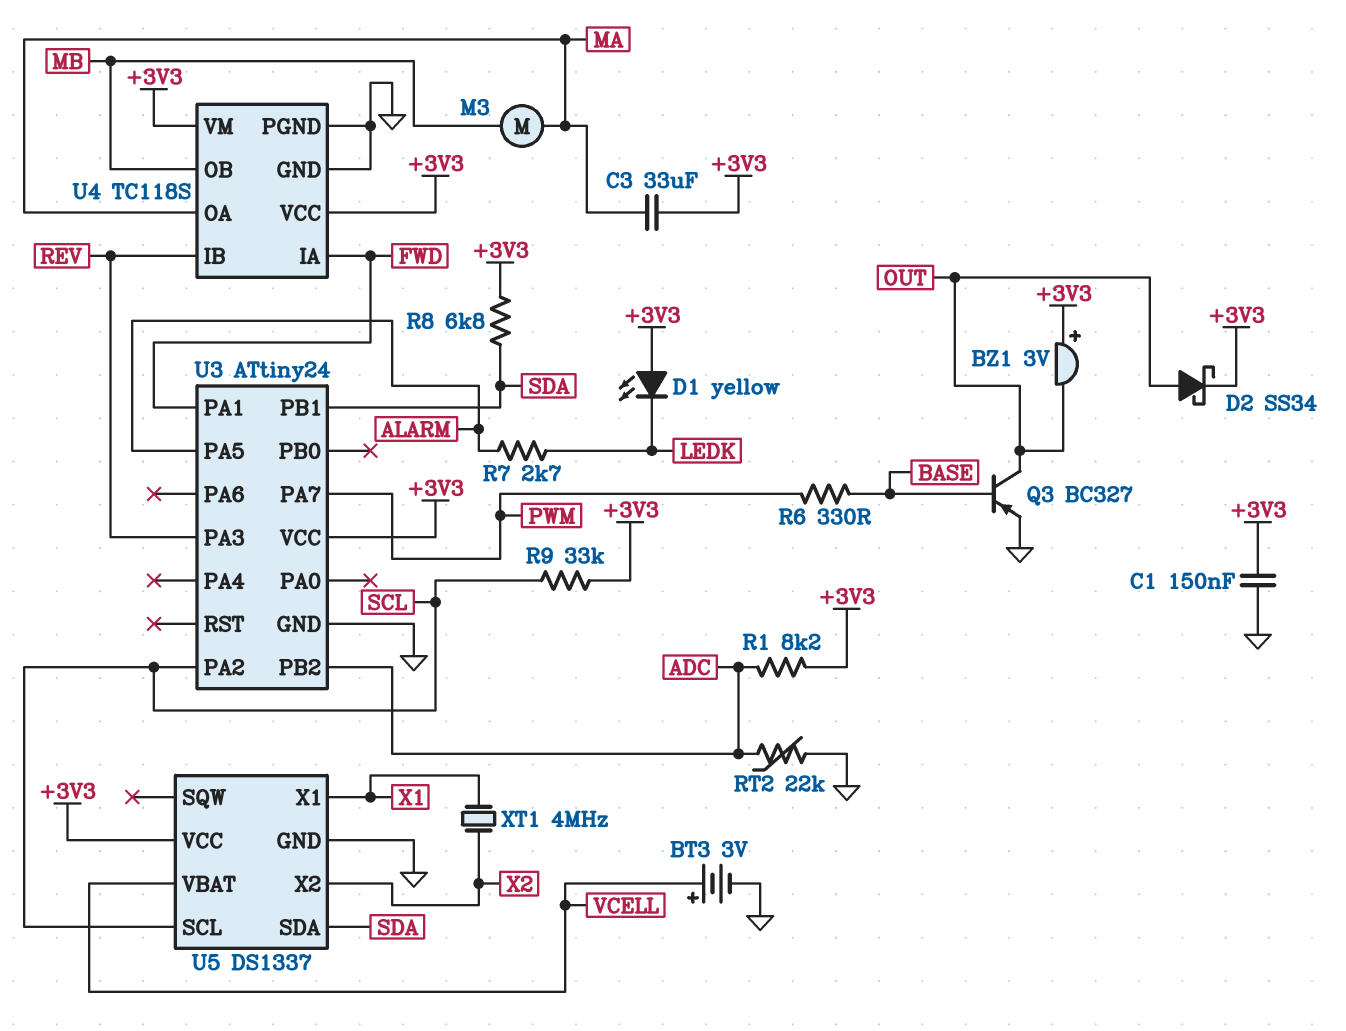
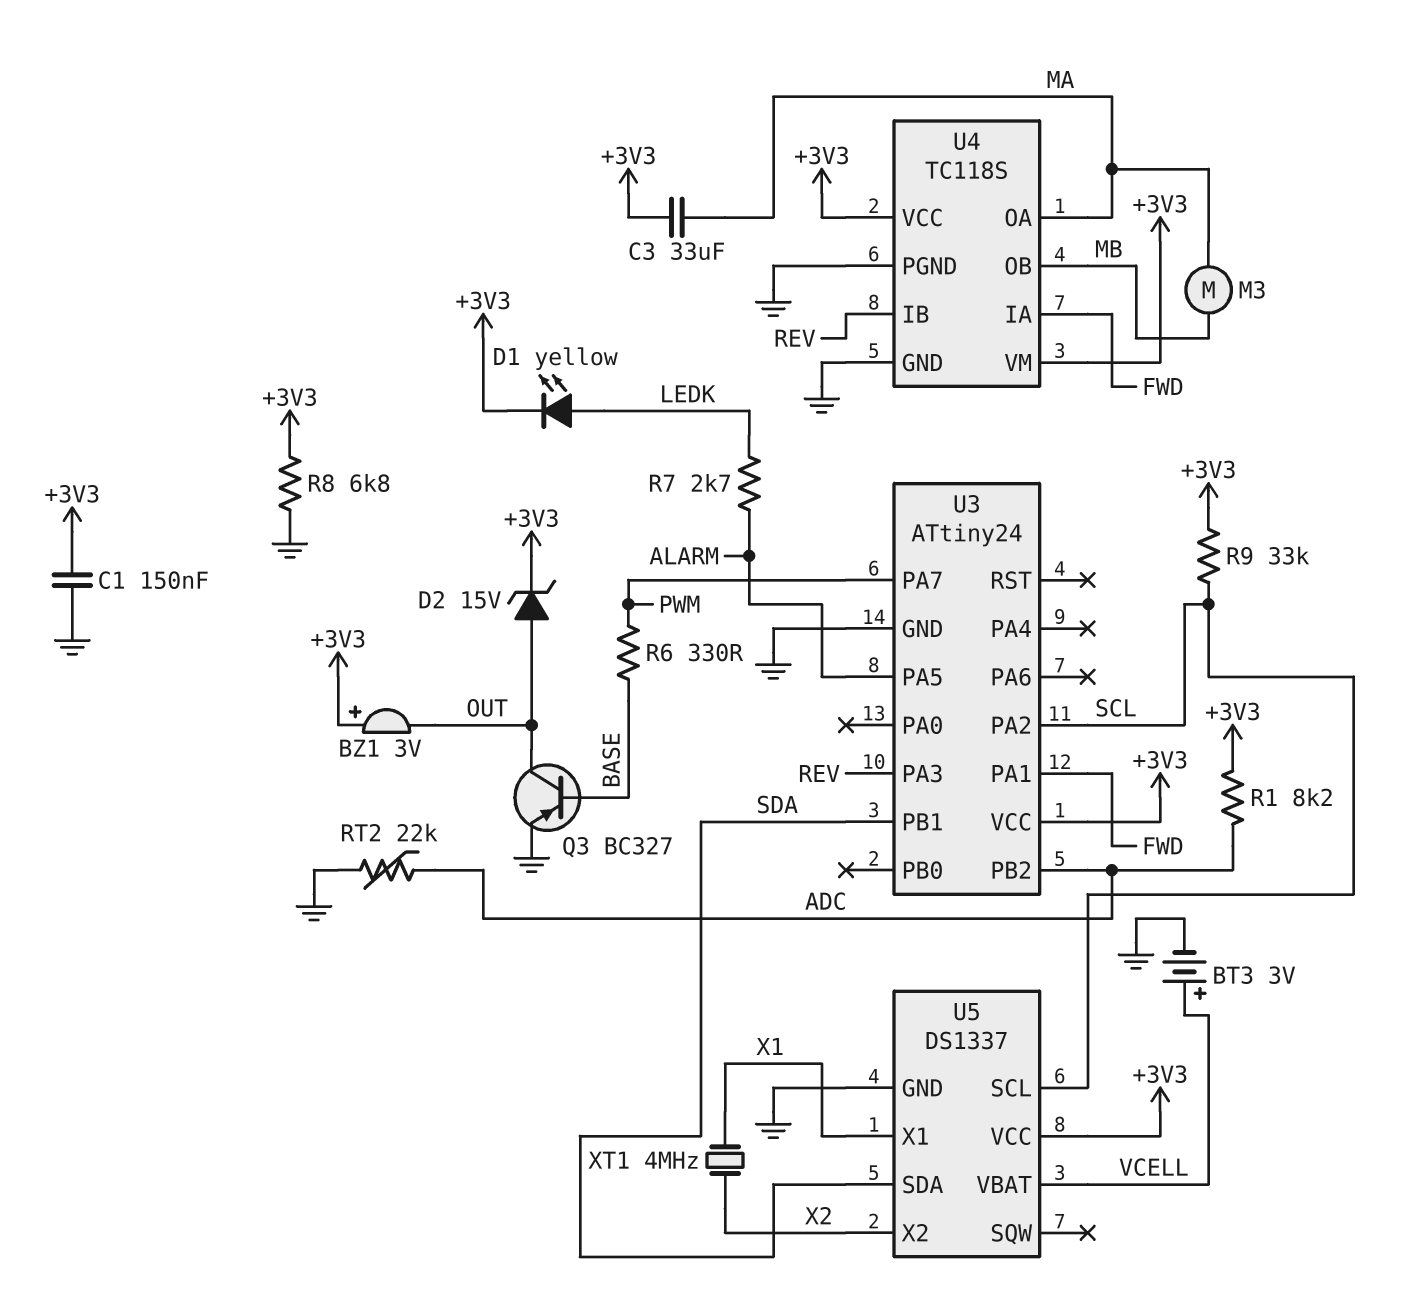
D1: LED yellow (A +3V3, K LEDK) -> LED yellow (A LEDK, K +3V3)
D2: schottky SS34 (A OUT, K +3V3) -> zener 15V (A OUT, K +3V3)
R8: 6.8k (+3V3, SDA) -> 6.8k (+3V3, GND)

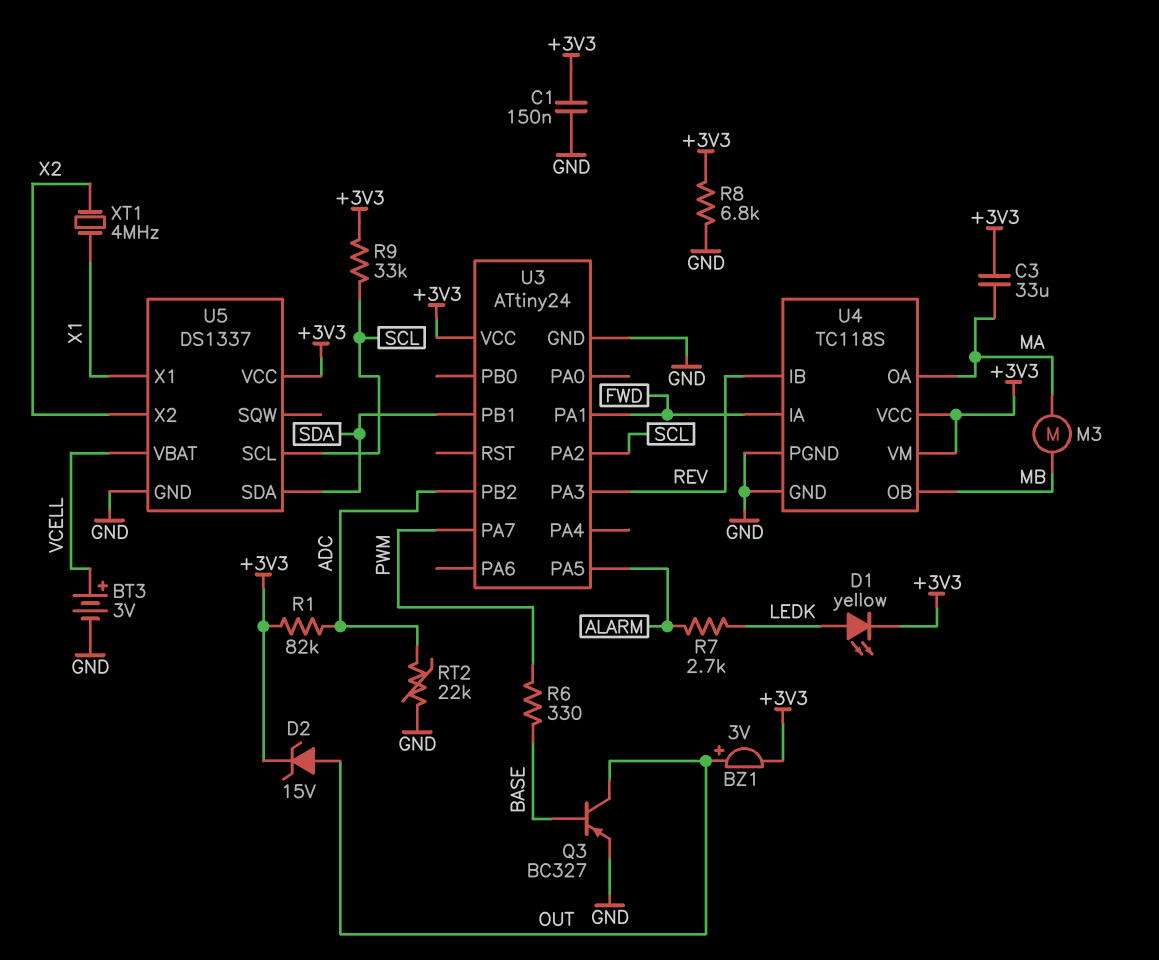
BZ1: buzzer 3V (plus +3V3, minus OUT) -> buzzer 3V (plus OUT, minus +3V3)
R1: 8.2k (+3V3, ADC) -> 82k (+3V3, ADC)

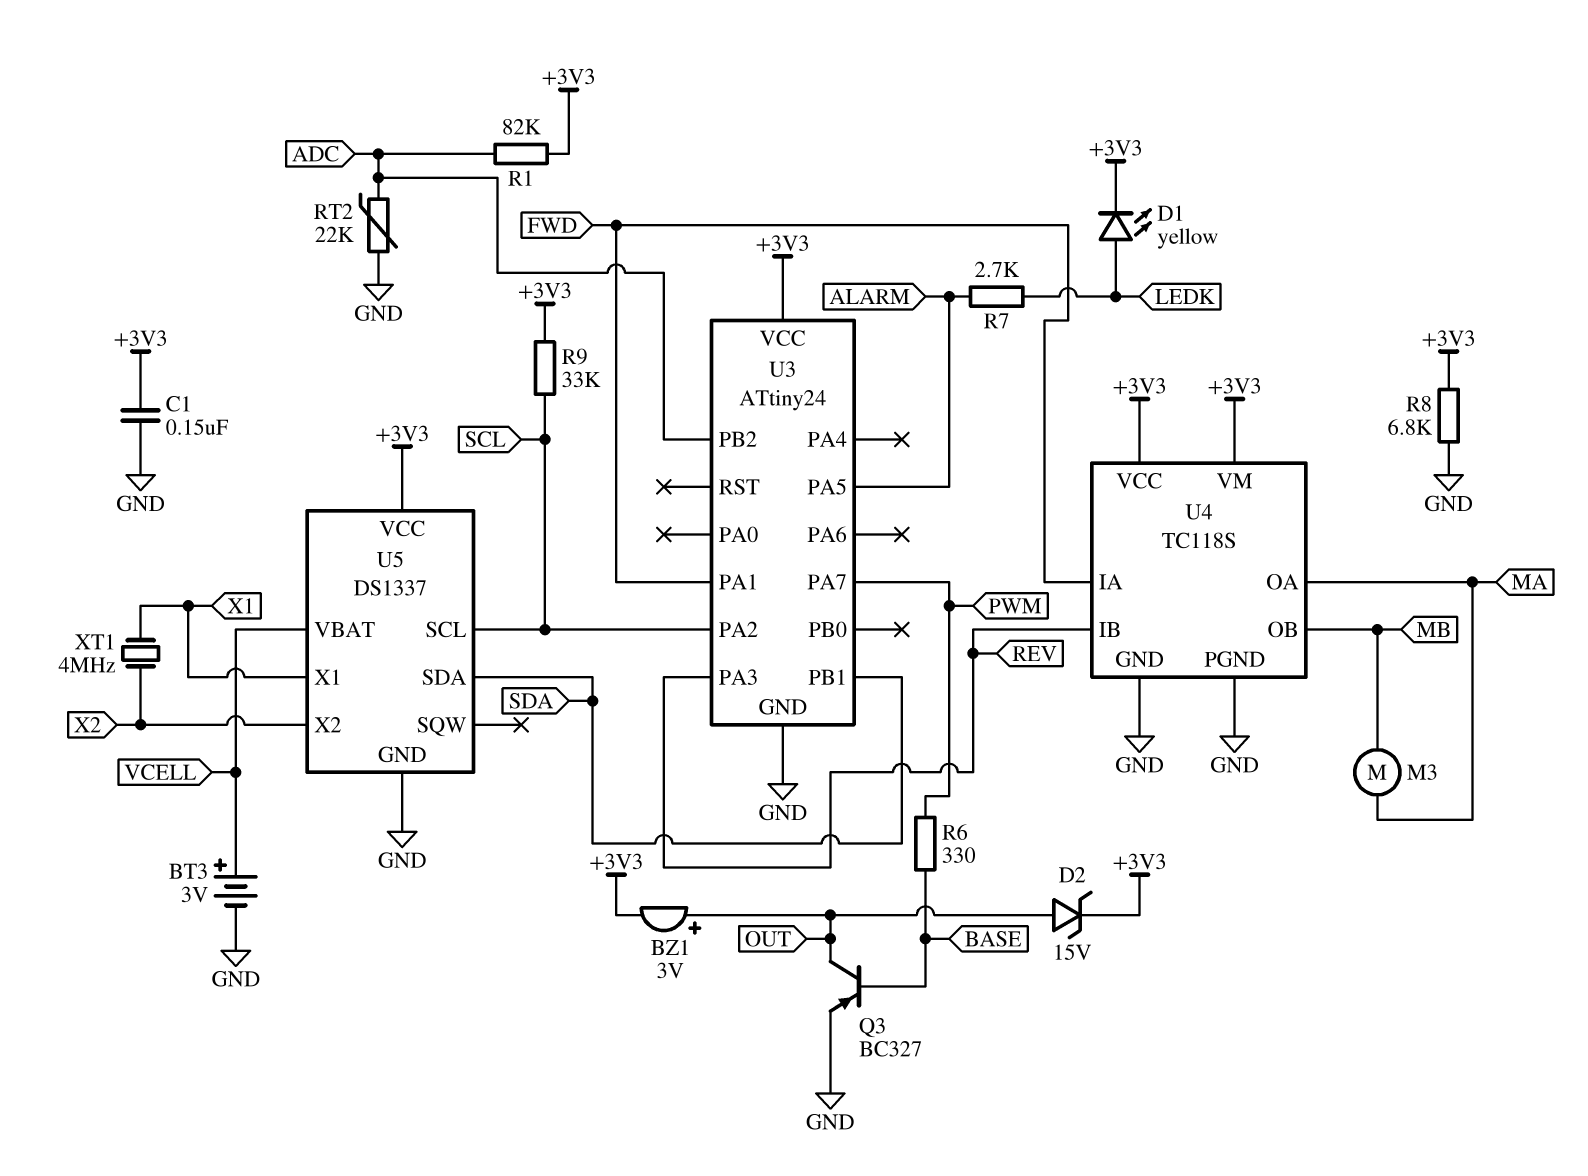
C3: 33uF (+3V3, MA) -> none

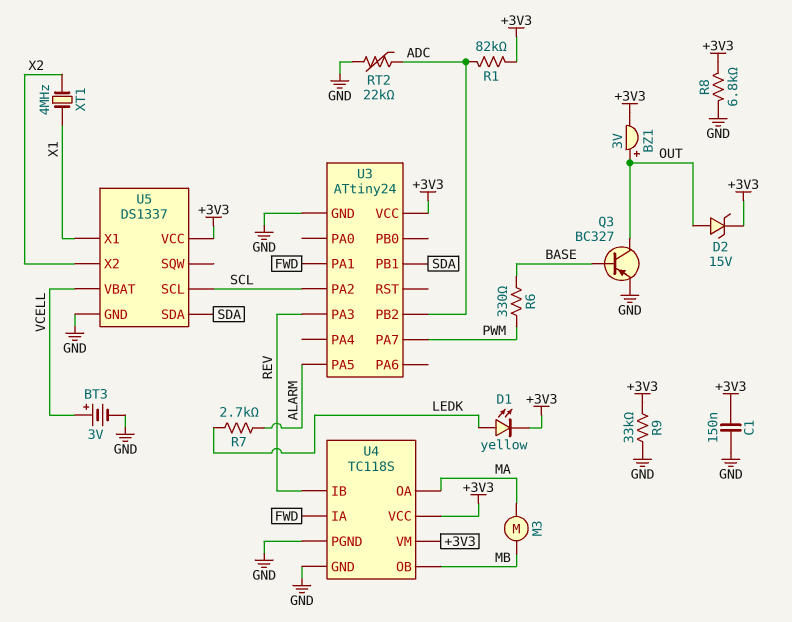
R9: 33k (+3V3, SCL) -> 33k (+3V3, GND)

